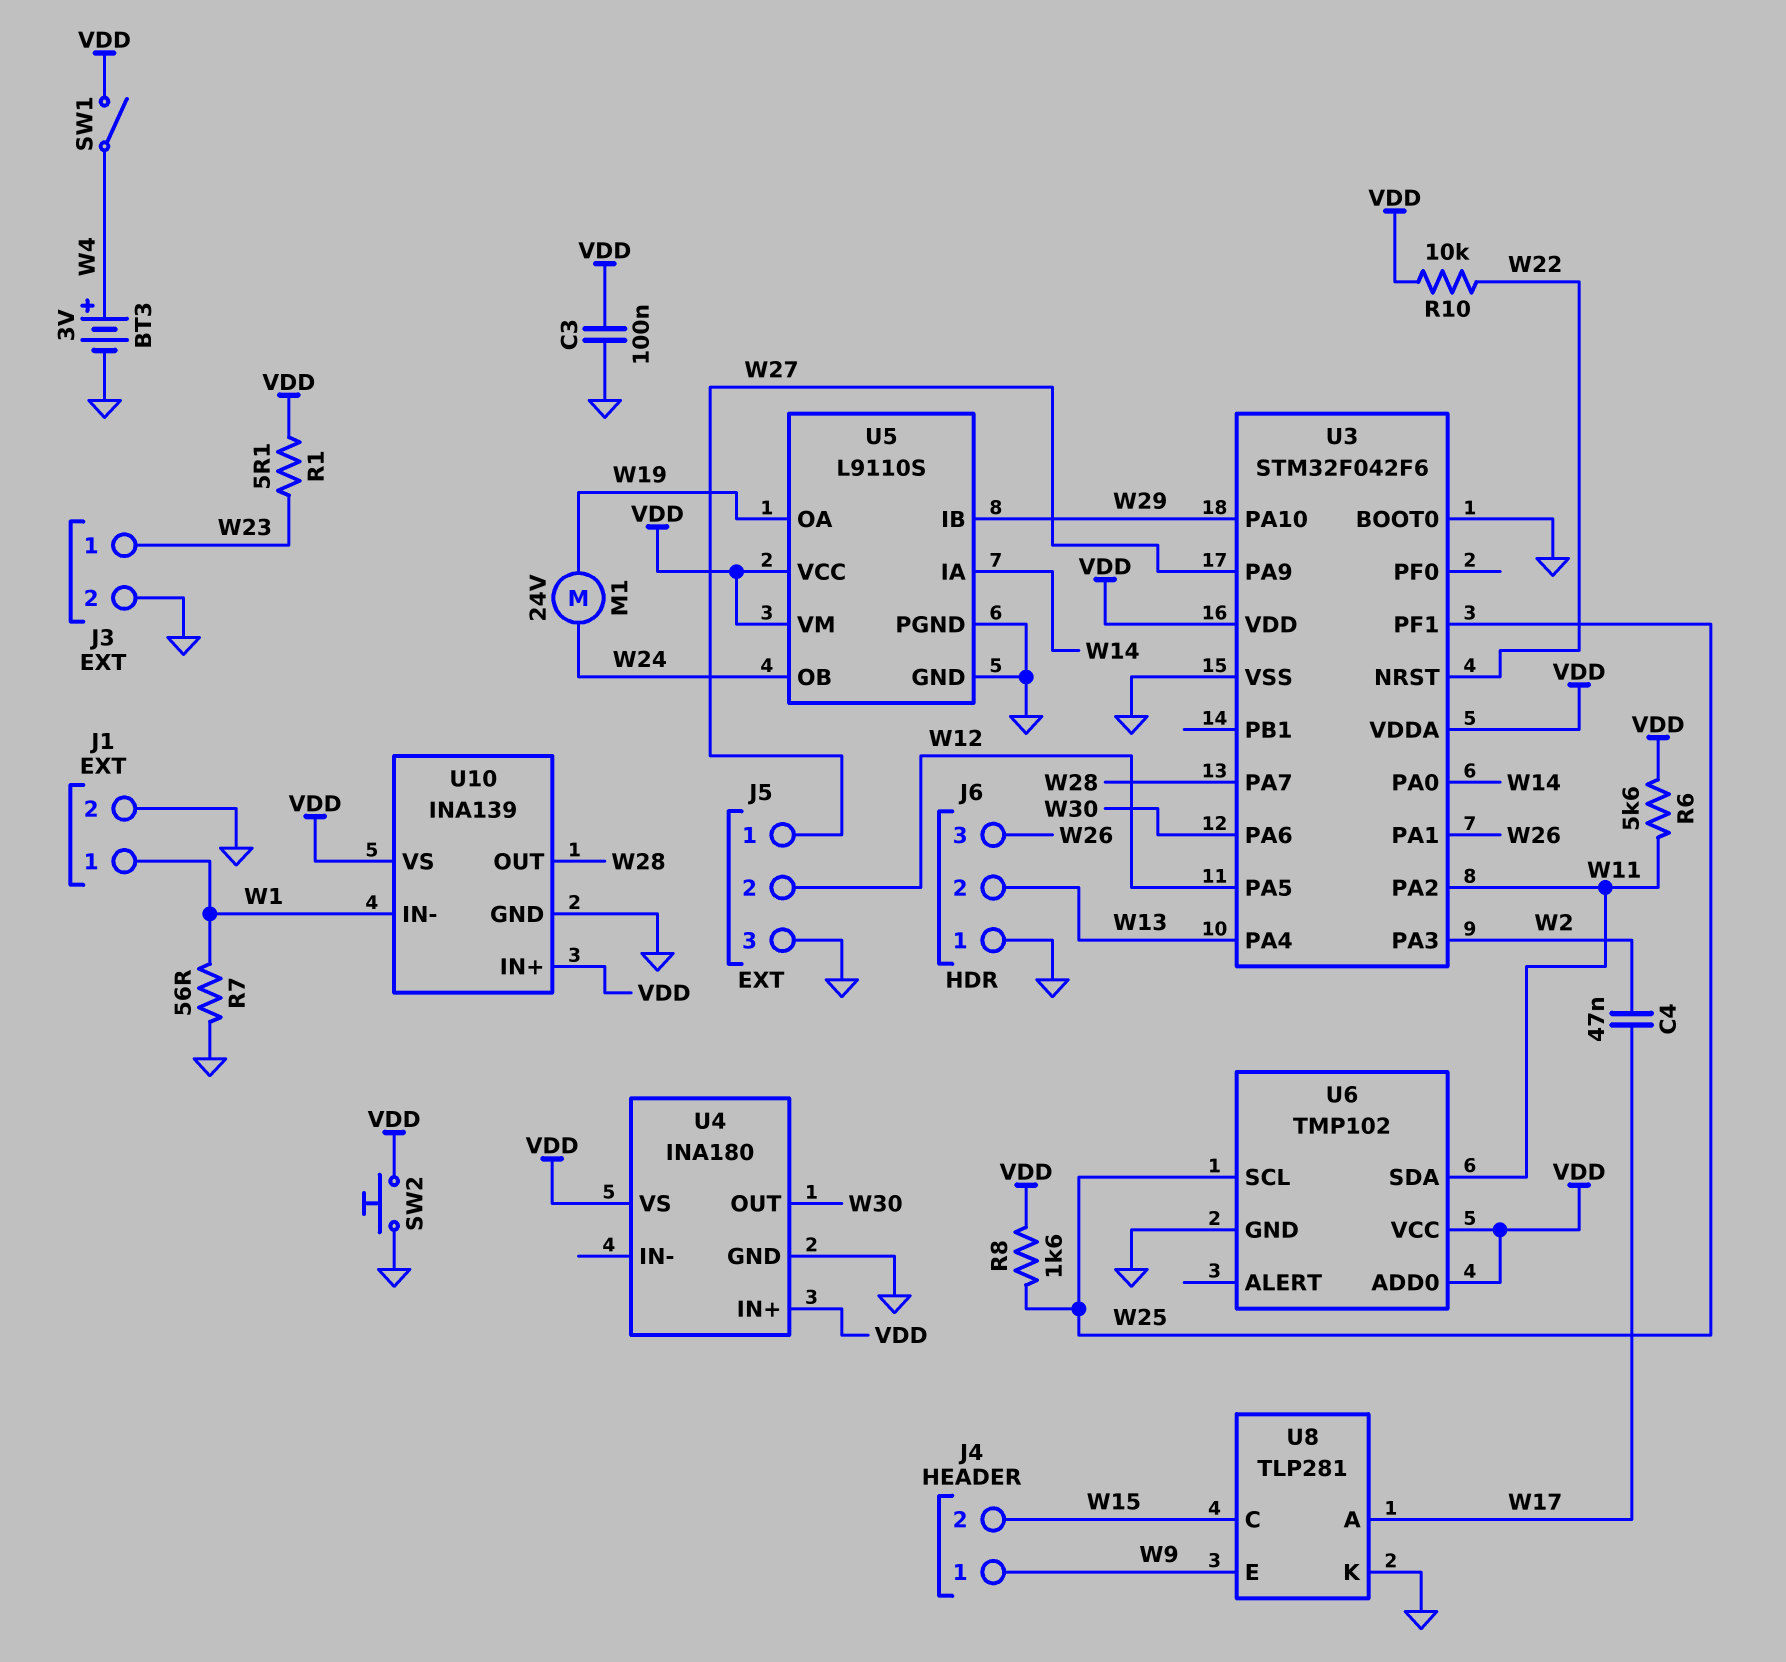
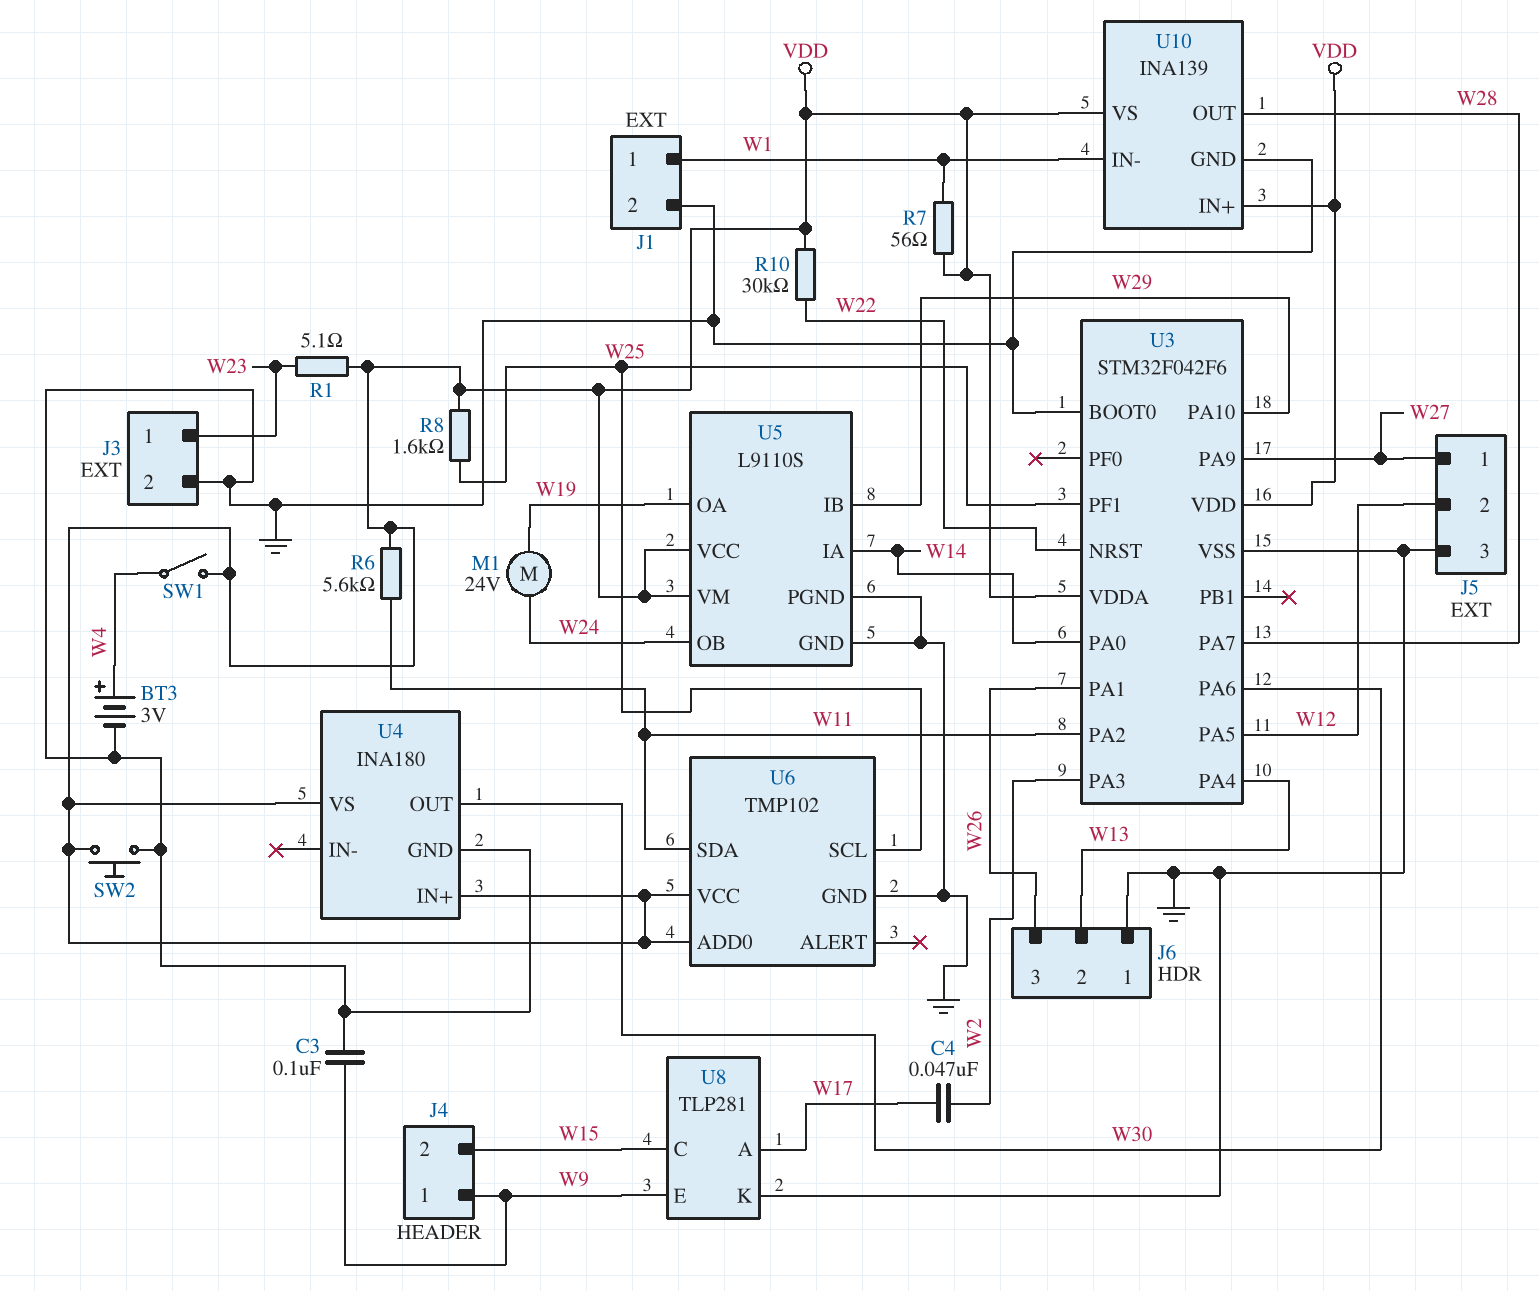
C3: 100nF (GND, VDD) -> 100nF (GND, W9)
R7: 56 (GND, W1) -> 56 (VDD, W1)
R10: 10k (VDD, W22) -> 30k (VDD, W22)

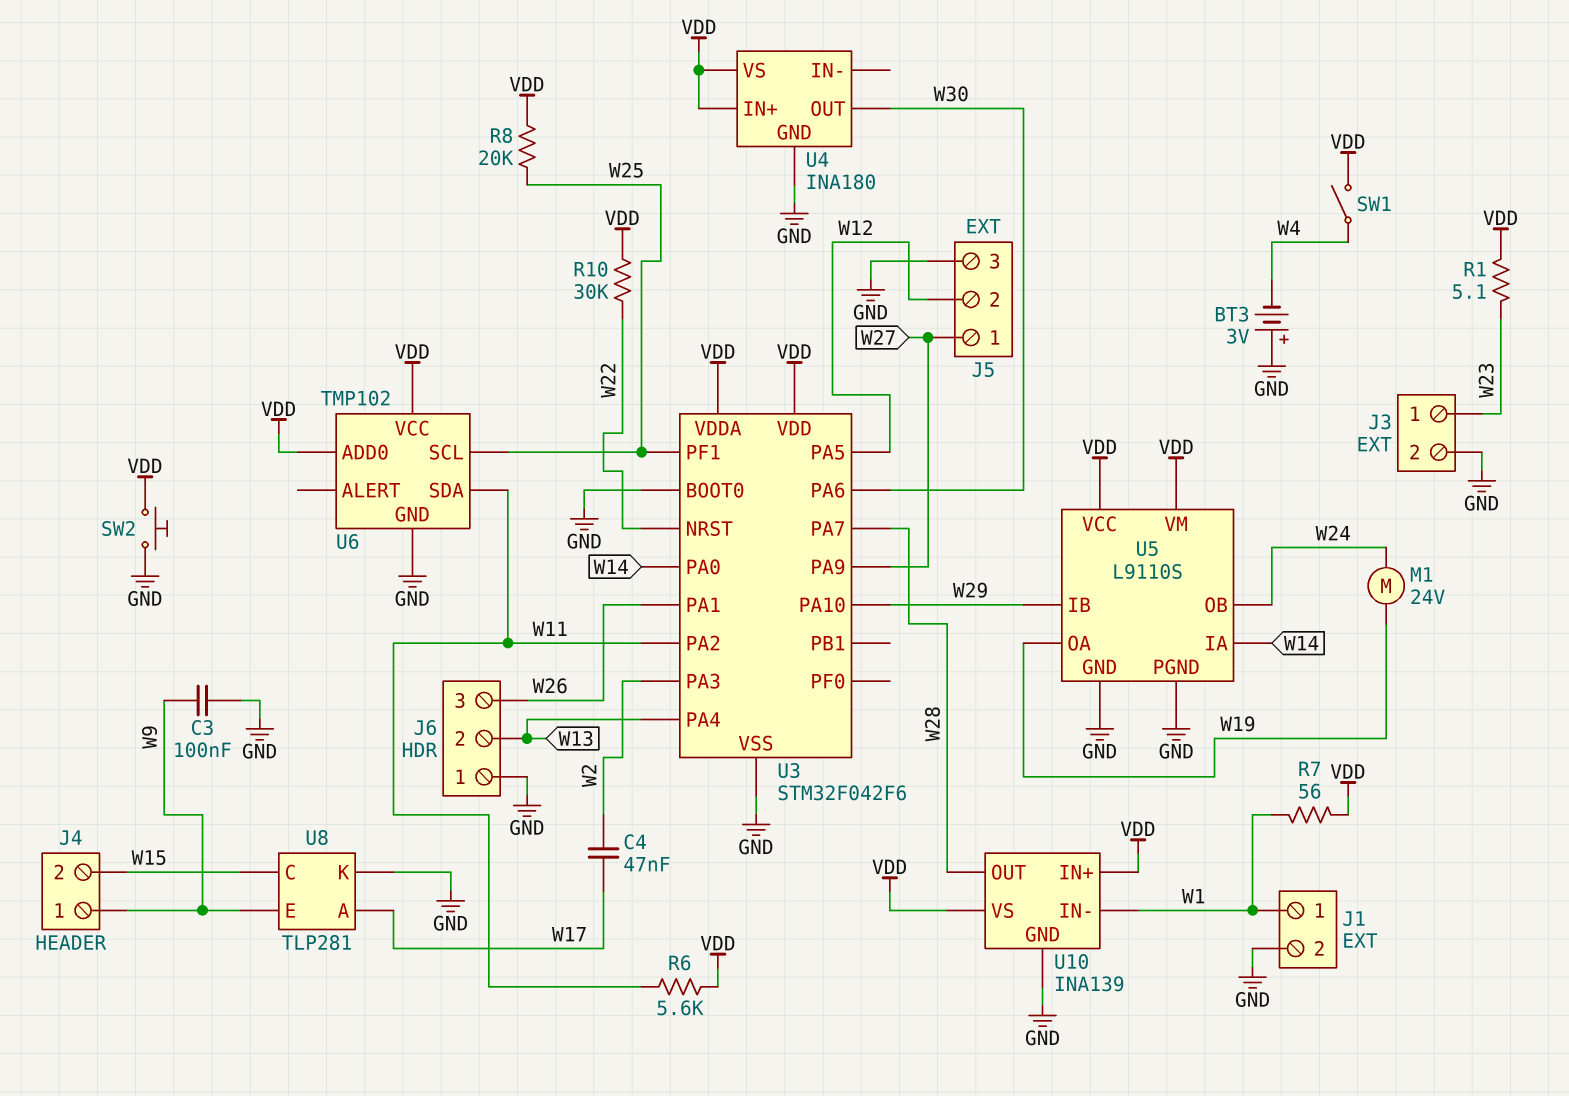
BT3: 3V (plus W4, minus GND) -> 3V (plus GND, minus W4)
R8: 1.6k (VDD, W25) -> 20k (VDD, W25)

